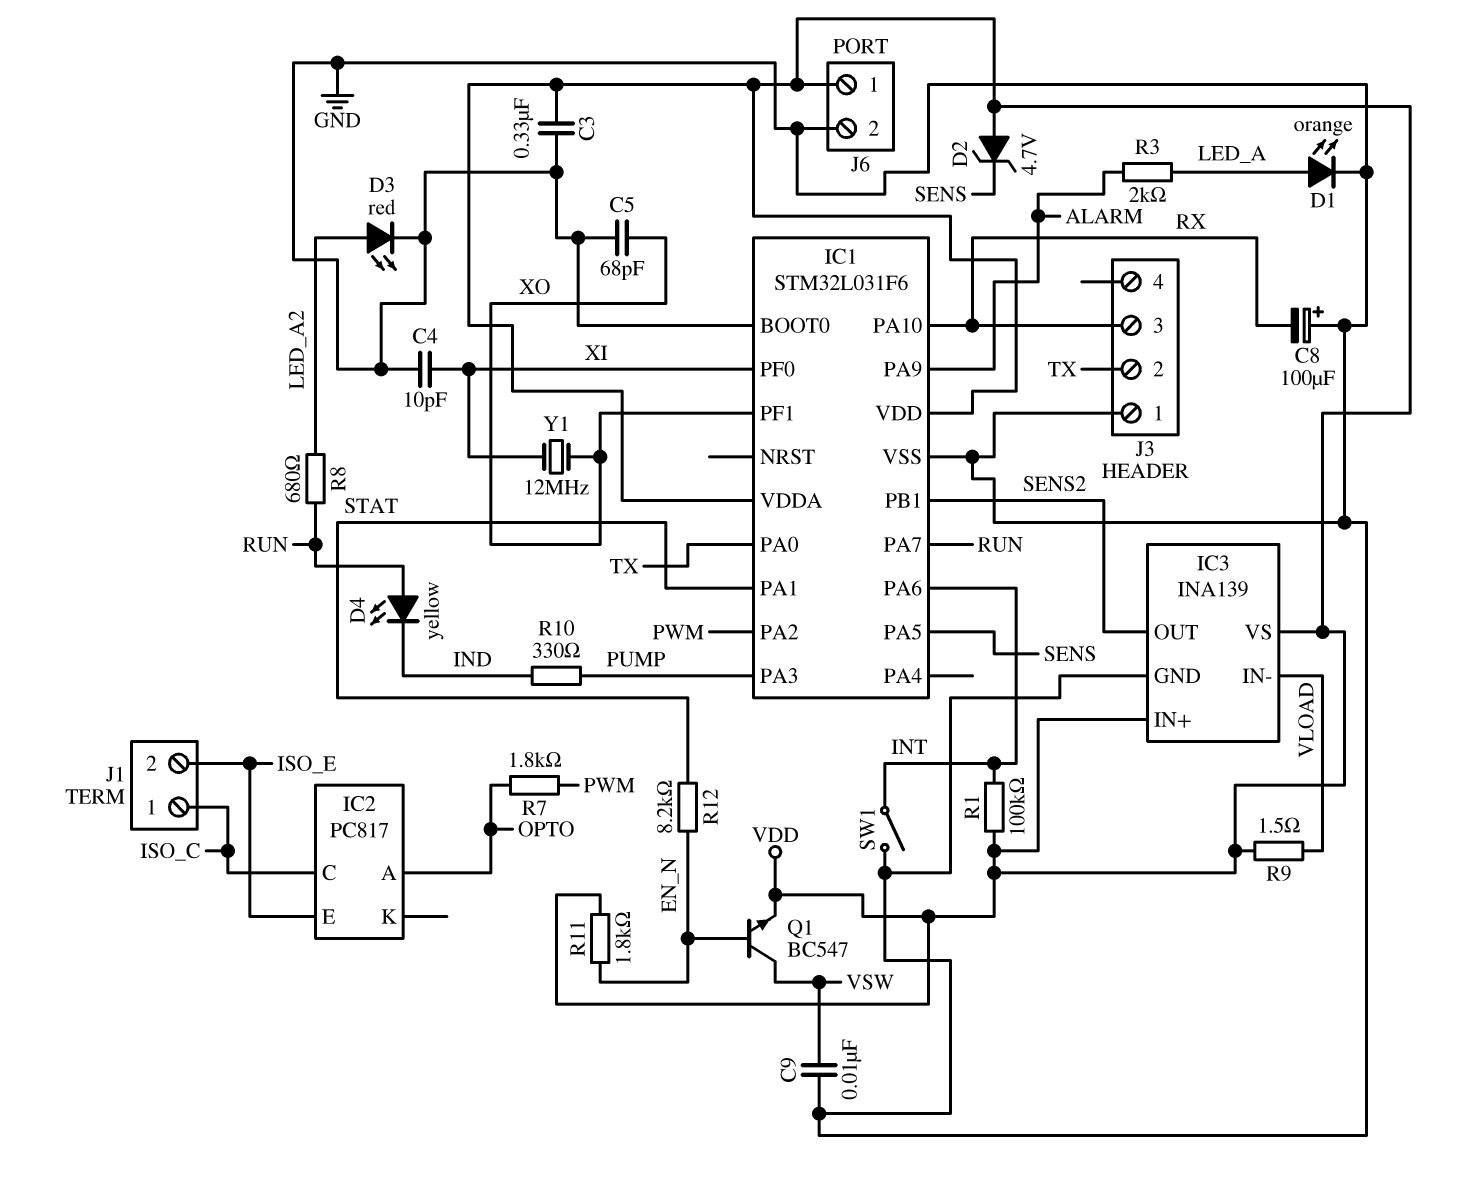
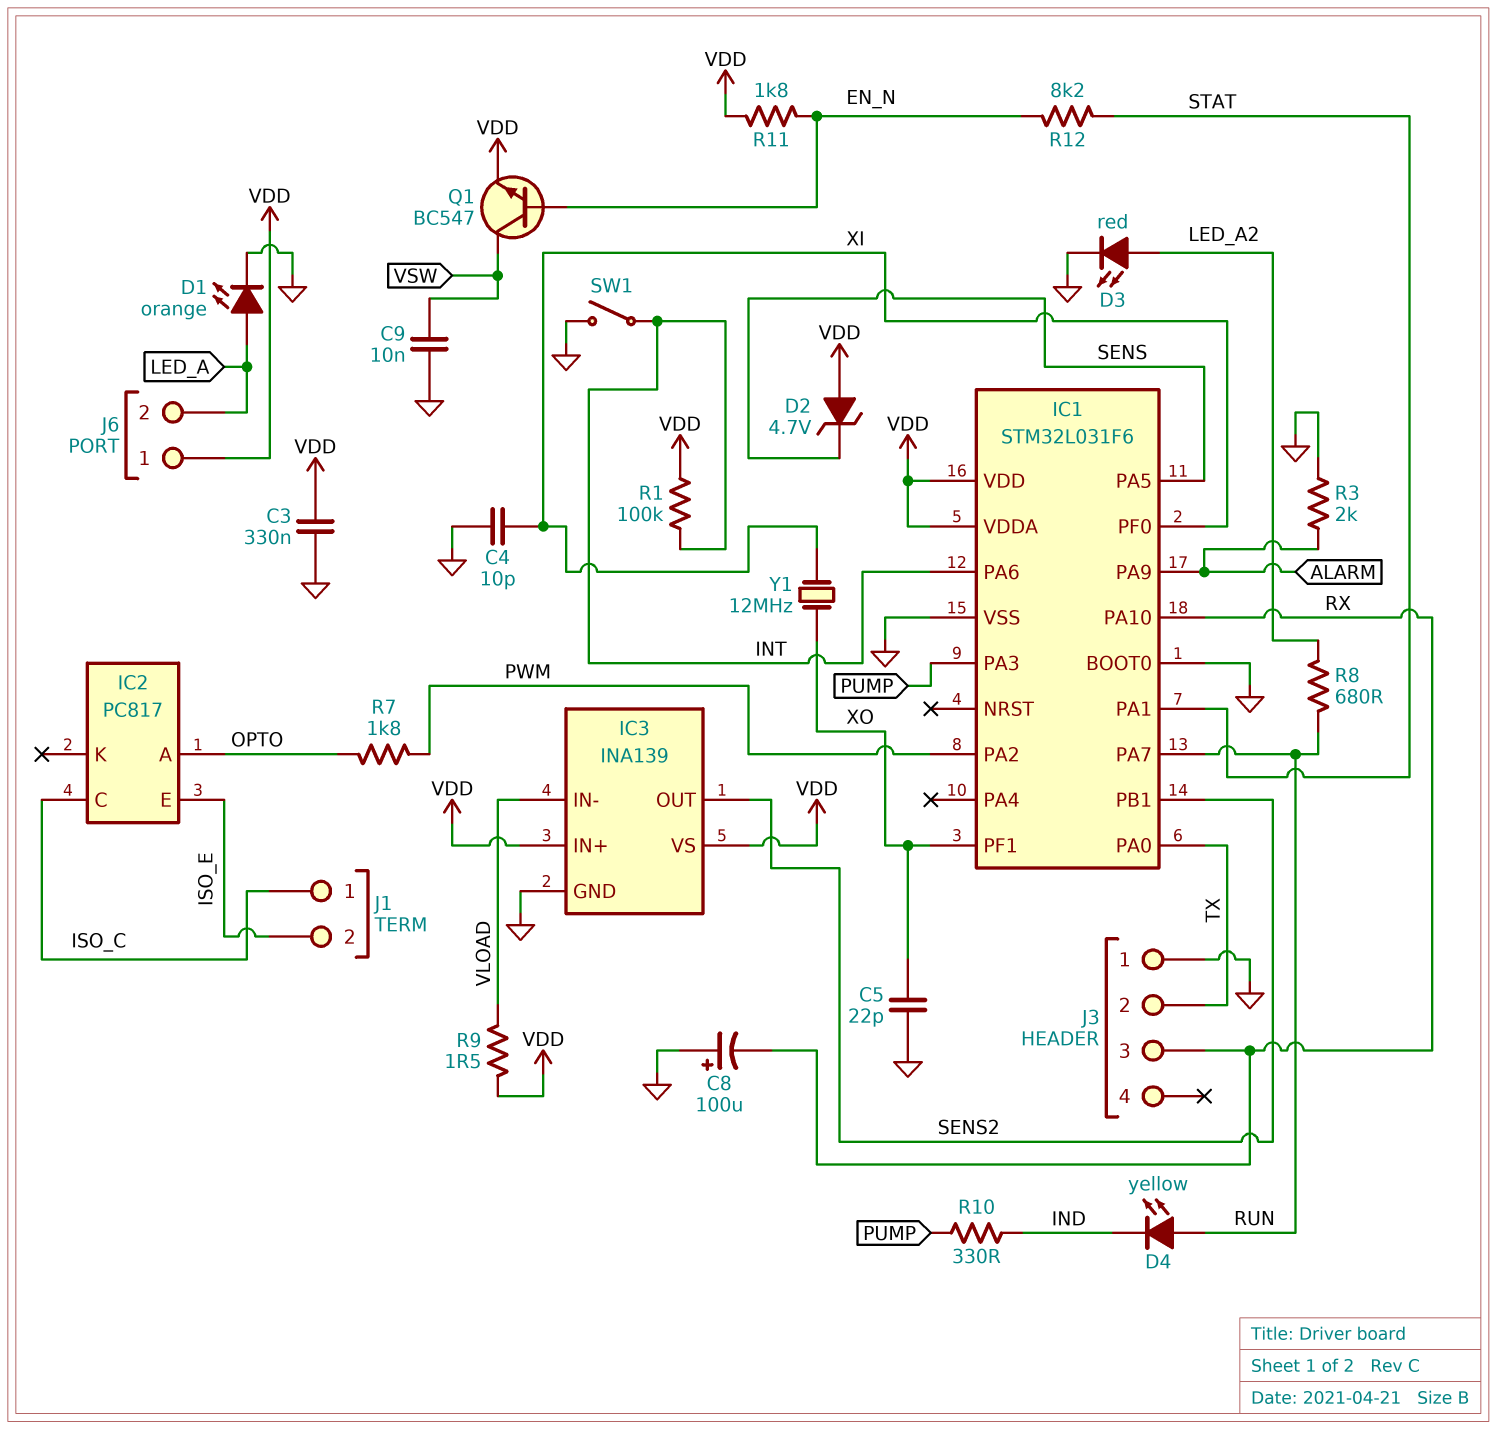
C5: 68pF (GND, XO) -> 22pF (GND, XO)
J6 pin 2: GND -> LED_A
R3: 2k (ALARM, LED_A) -> 2k (ALARM, GND)

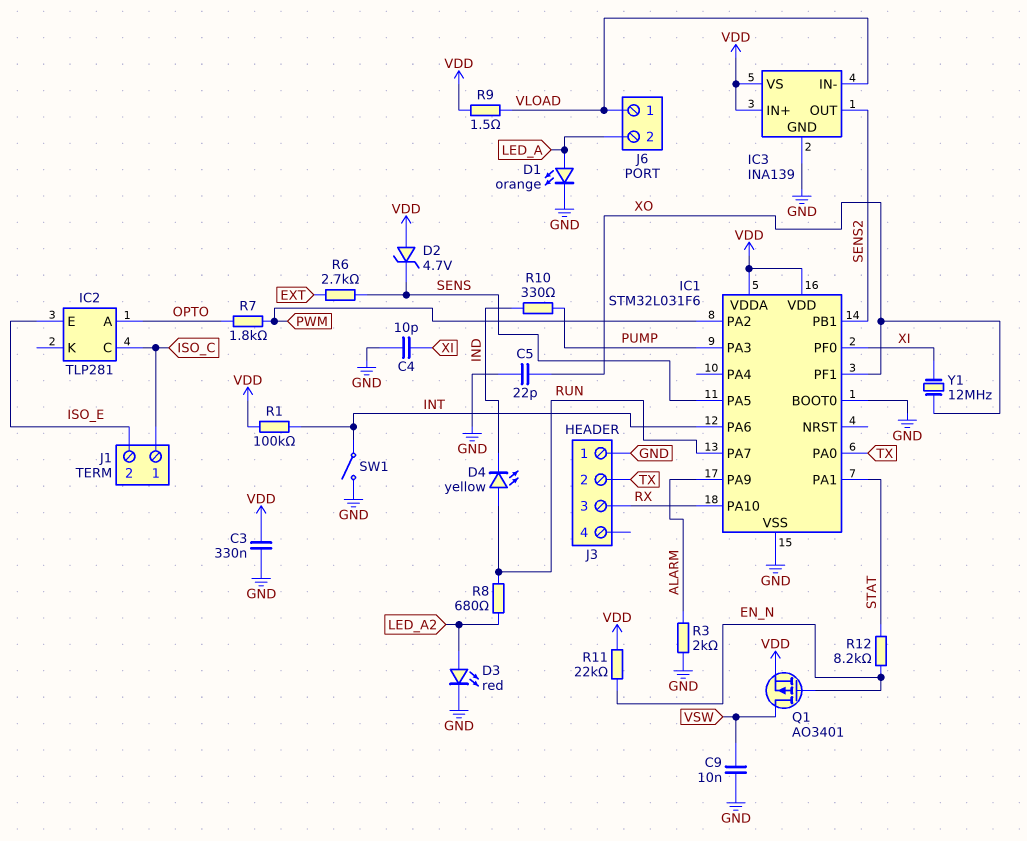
C8: 100uF (plus GND, minus RX) -> none
IC2: PC817 -> TLP281
J6 pin 1: VDD -> VLOAD
Q1: NPN BC547 (B EN_N, C VSW, E VDD) -> PMOS AO3401 (G EN_N, D VSW, S VDD)
R6: none -> 2.7k (EXT, SENS)
R11: 1.8k (EN_N, VDD) -> 22k (EN_N, VDD)

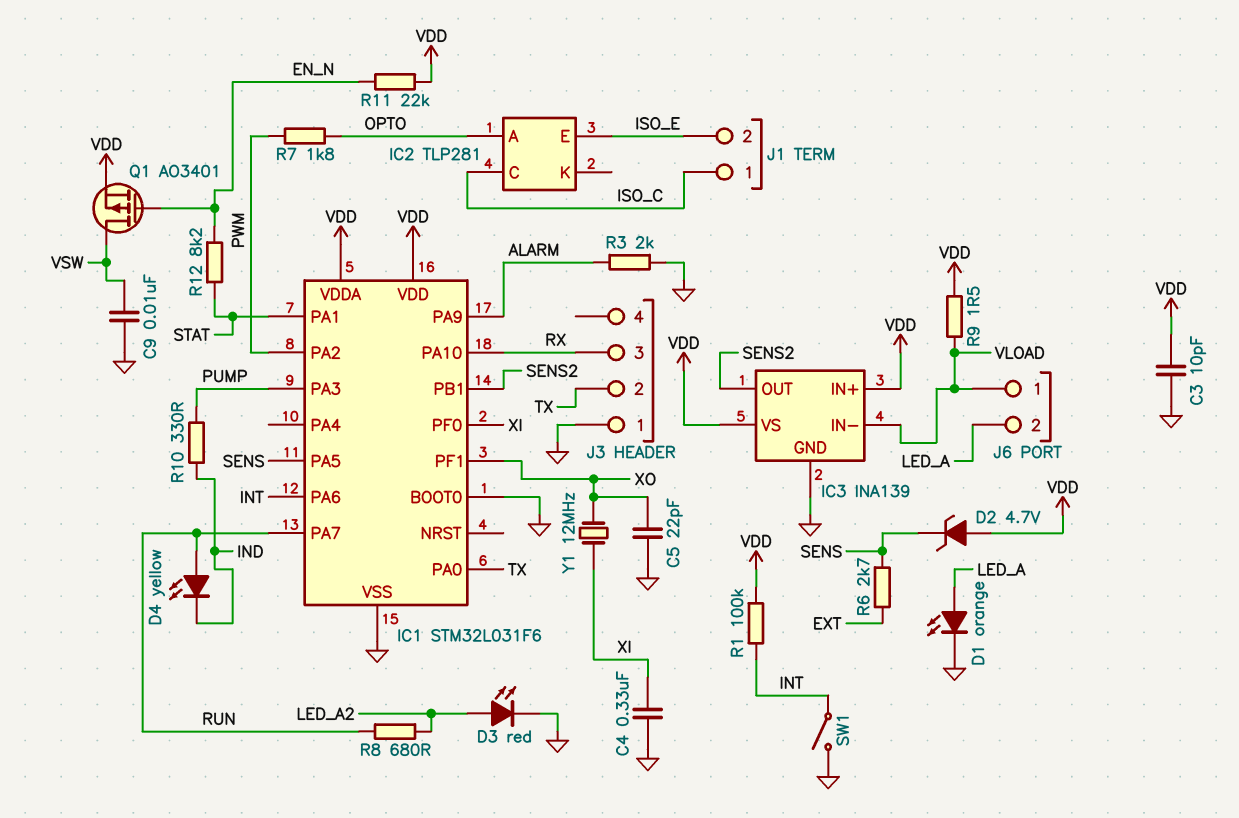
C3: 330nF (GND, VDD) -> 10pF (GND, VDD)
C4: 10pF (GND, XI) -> 330nF (GND, XI)

